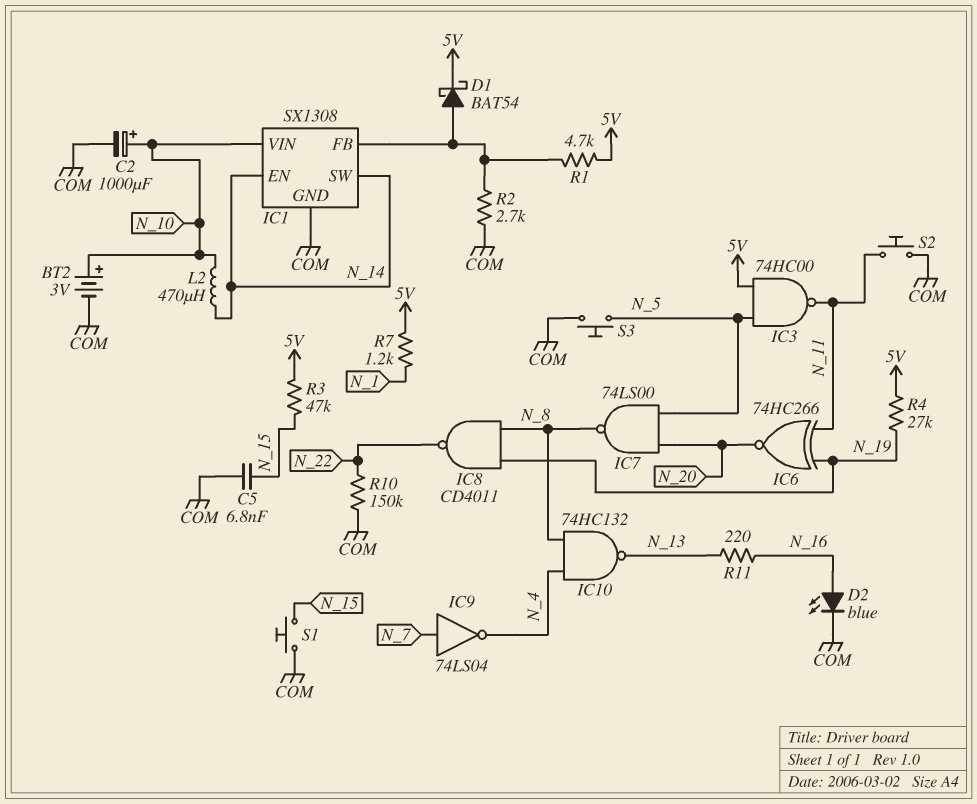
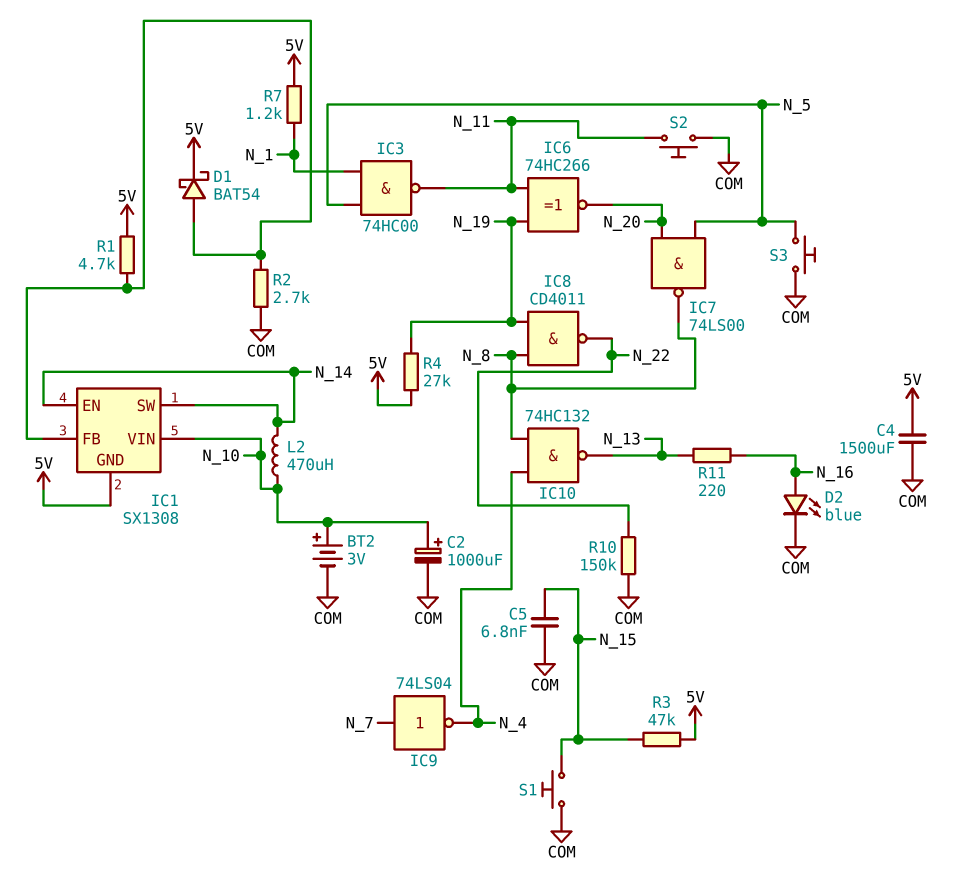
C4: none -> 1500uF (5V, COM)
IC1 pin GND: COM -> 5V
IC3: NAND 74HC00 (in 5V, in N_5, out N_11) -> NAND 74HC00 (in N_1, in N_5, out N_11)

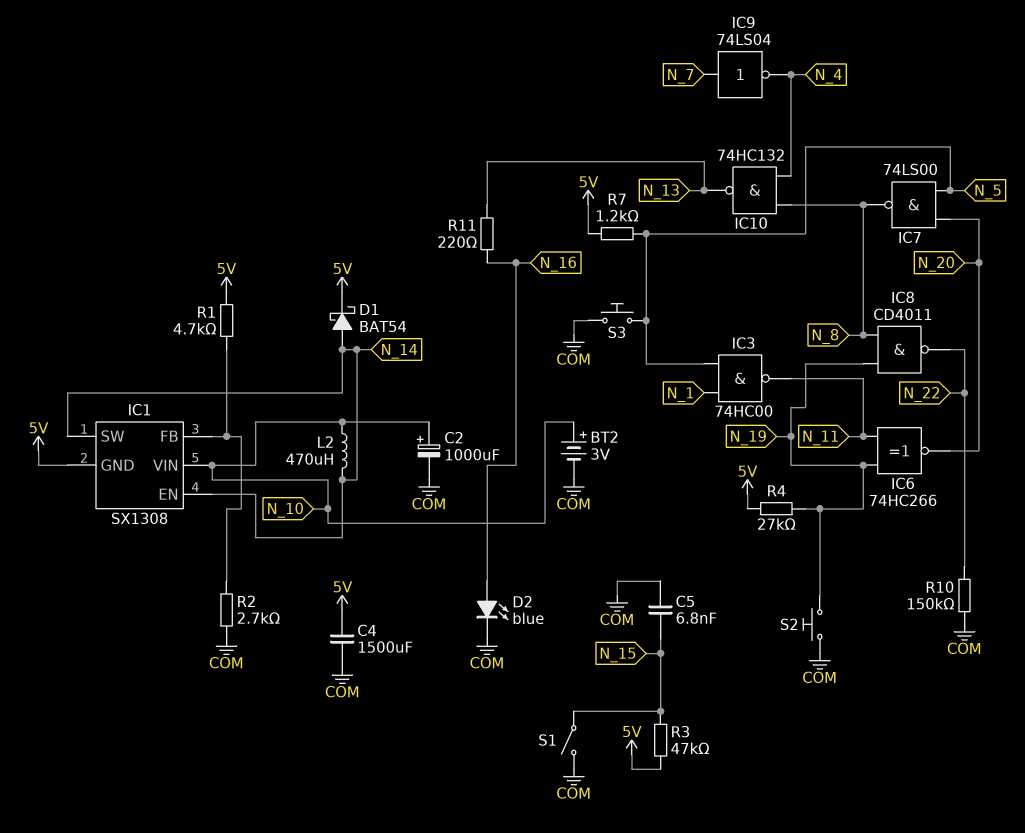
D1: schottky BAT54 (A IC1/FB, K 5V) -> schottky BAT54 (A N_14, K 5V)
R7: 1.2k (5V, N_1) -> 1.2k (5V, N_5)
S1: button (COM, N_15) -> switch (COM, N_15)
S2: button (COM, N_11) -> button (COM, N_19)

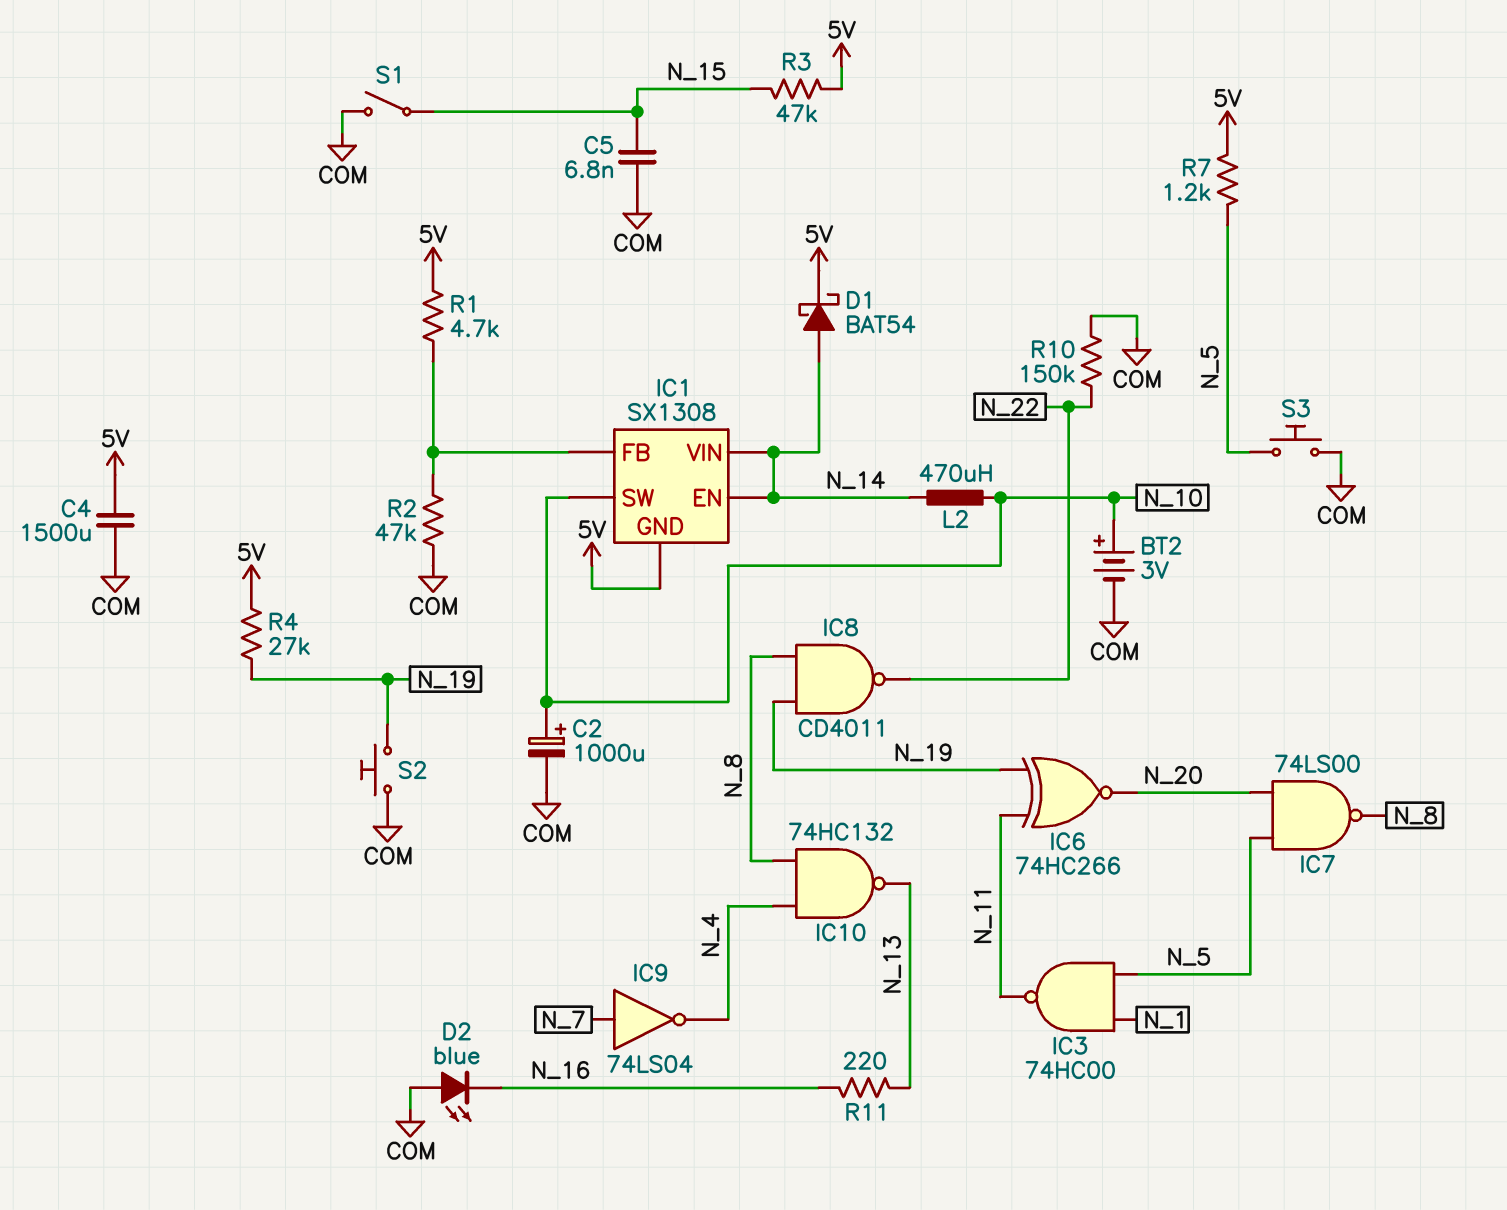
D2: LED blue (A N_16, K COM) -> LED blue (A COM, K N_16)
IC1 pin SW: N_14 -> N_10
IC1 pin VIN: N_10 -> N_14
R2: 2.7k (COM, IC1/FB) -> 47k (COM, IC1/FB)

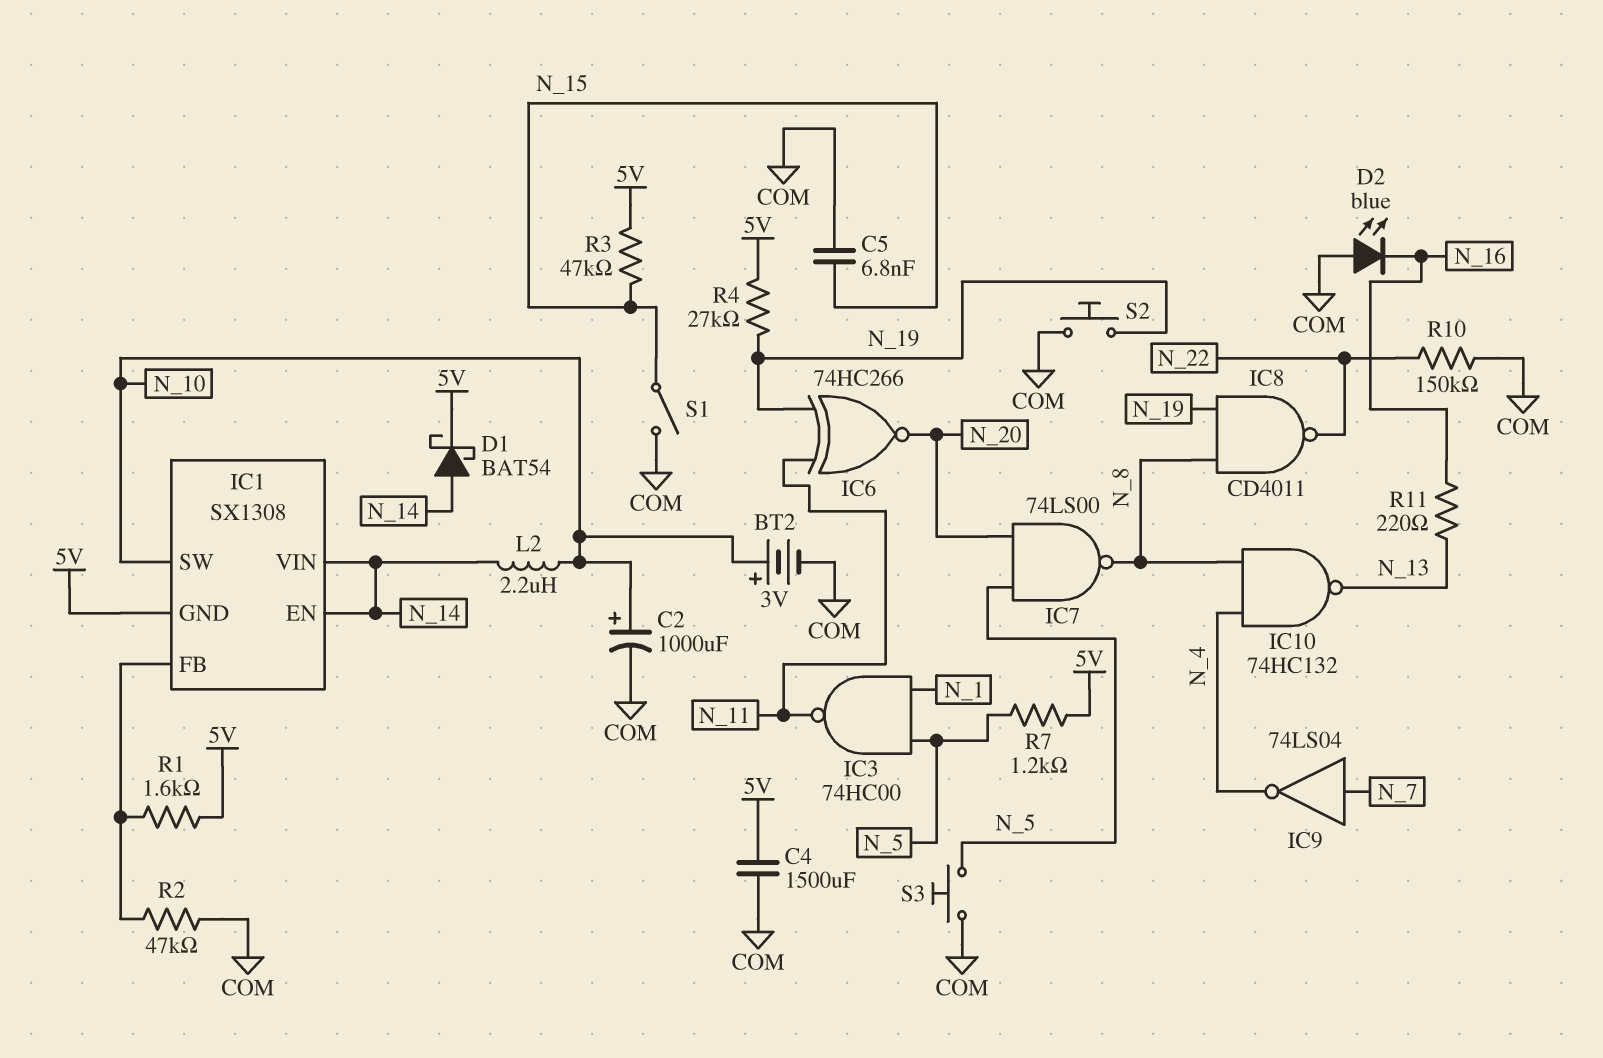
L2: 470uH (N_10, N_14) -> 2.2uH (N_10, N_14)
R1: 4.7k (5V, IC1/FB) -> 1.6k (5V, IC1/FB)

